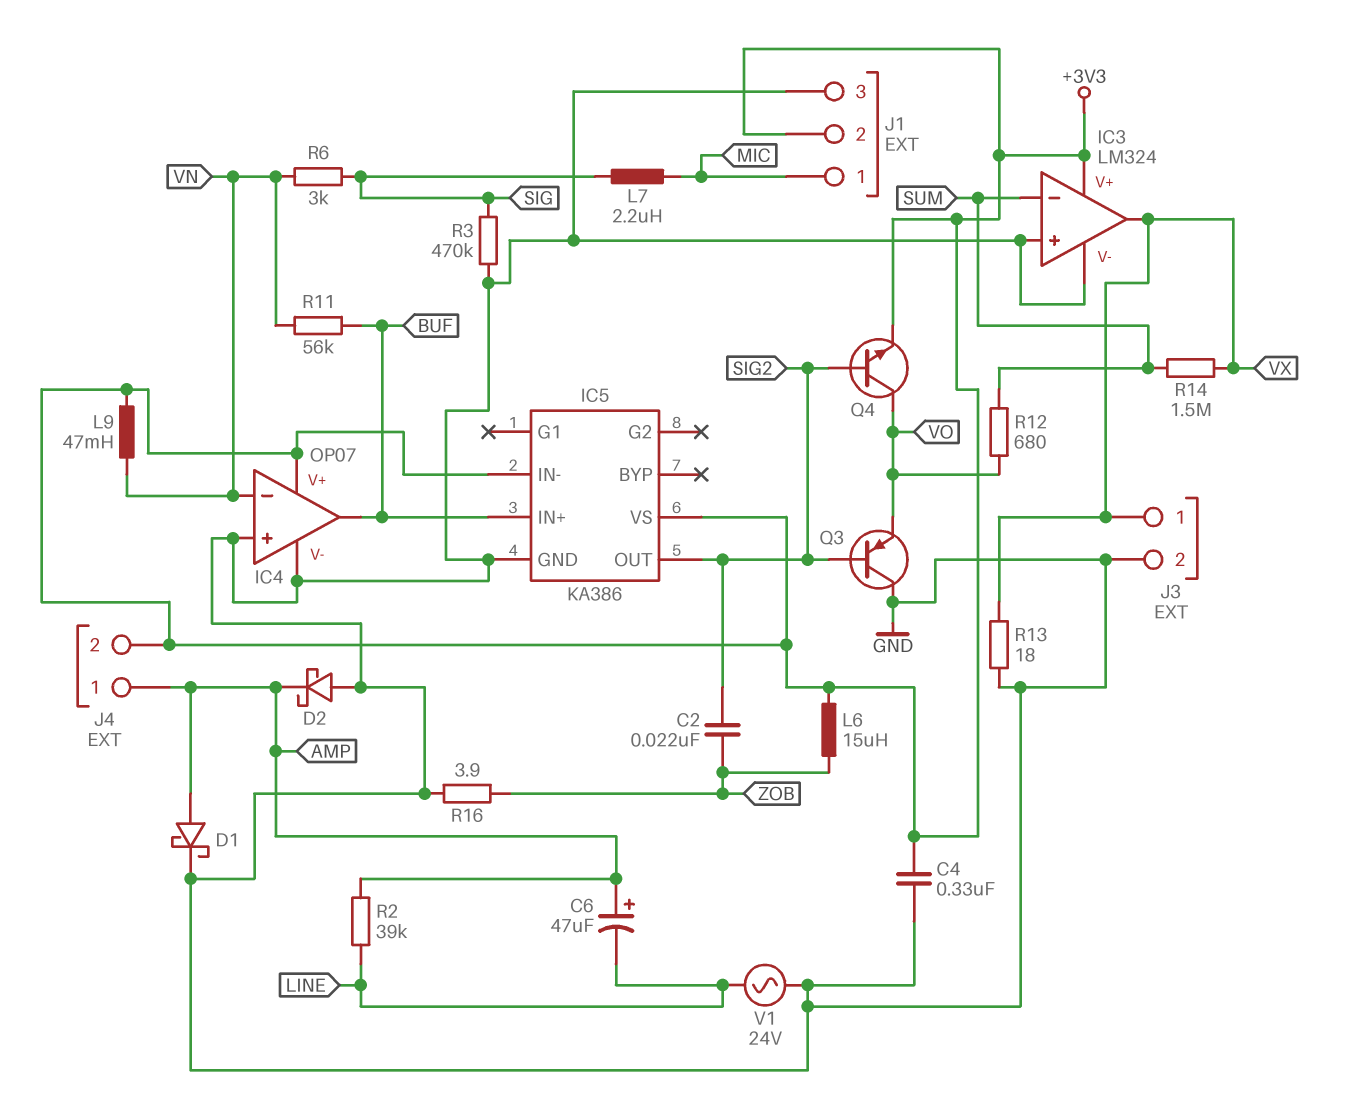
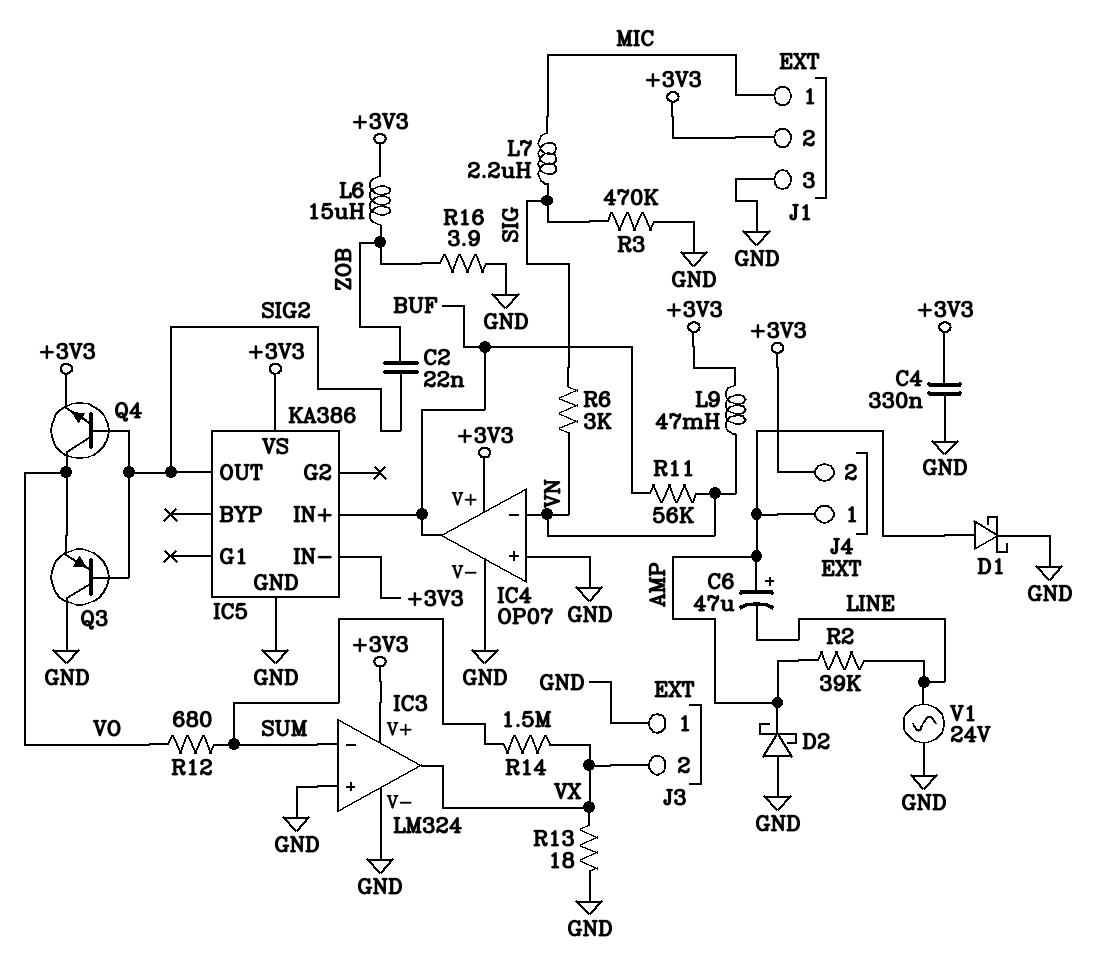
J3 pin 1: VX -> GND
J3 pin 2: GND -> VX

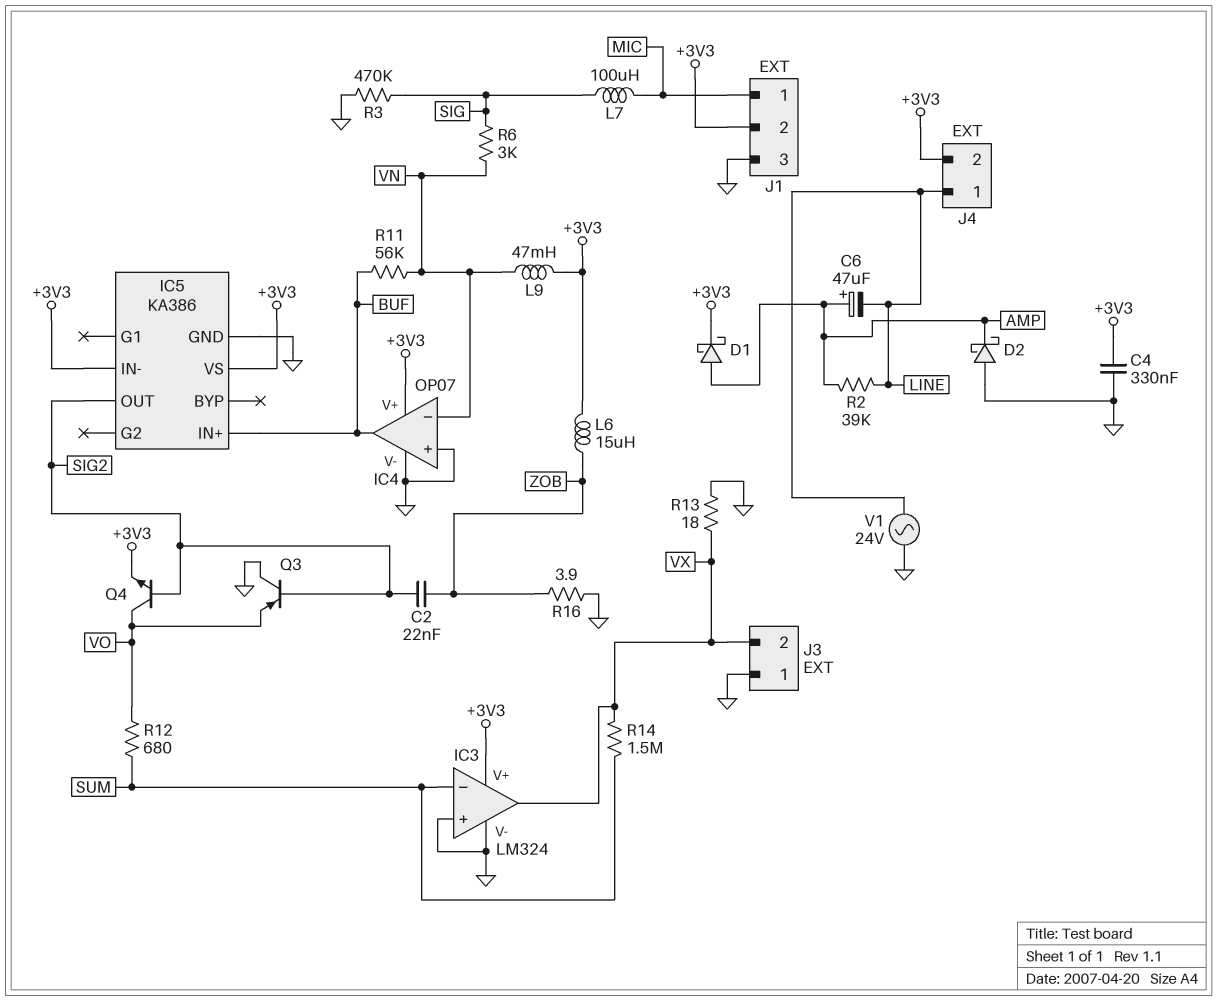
D1: schottky (A AMP, K GND) -> schottky (A AMP, K +3V3)
J4 pin 1: AMP -> LINE
L7: 2.2uH (MIC, SIG) -> 100uH (MIC, SIG)

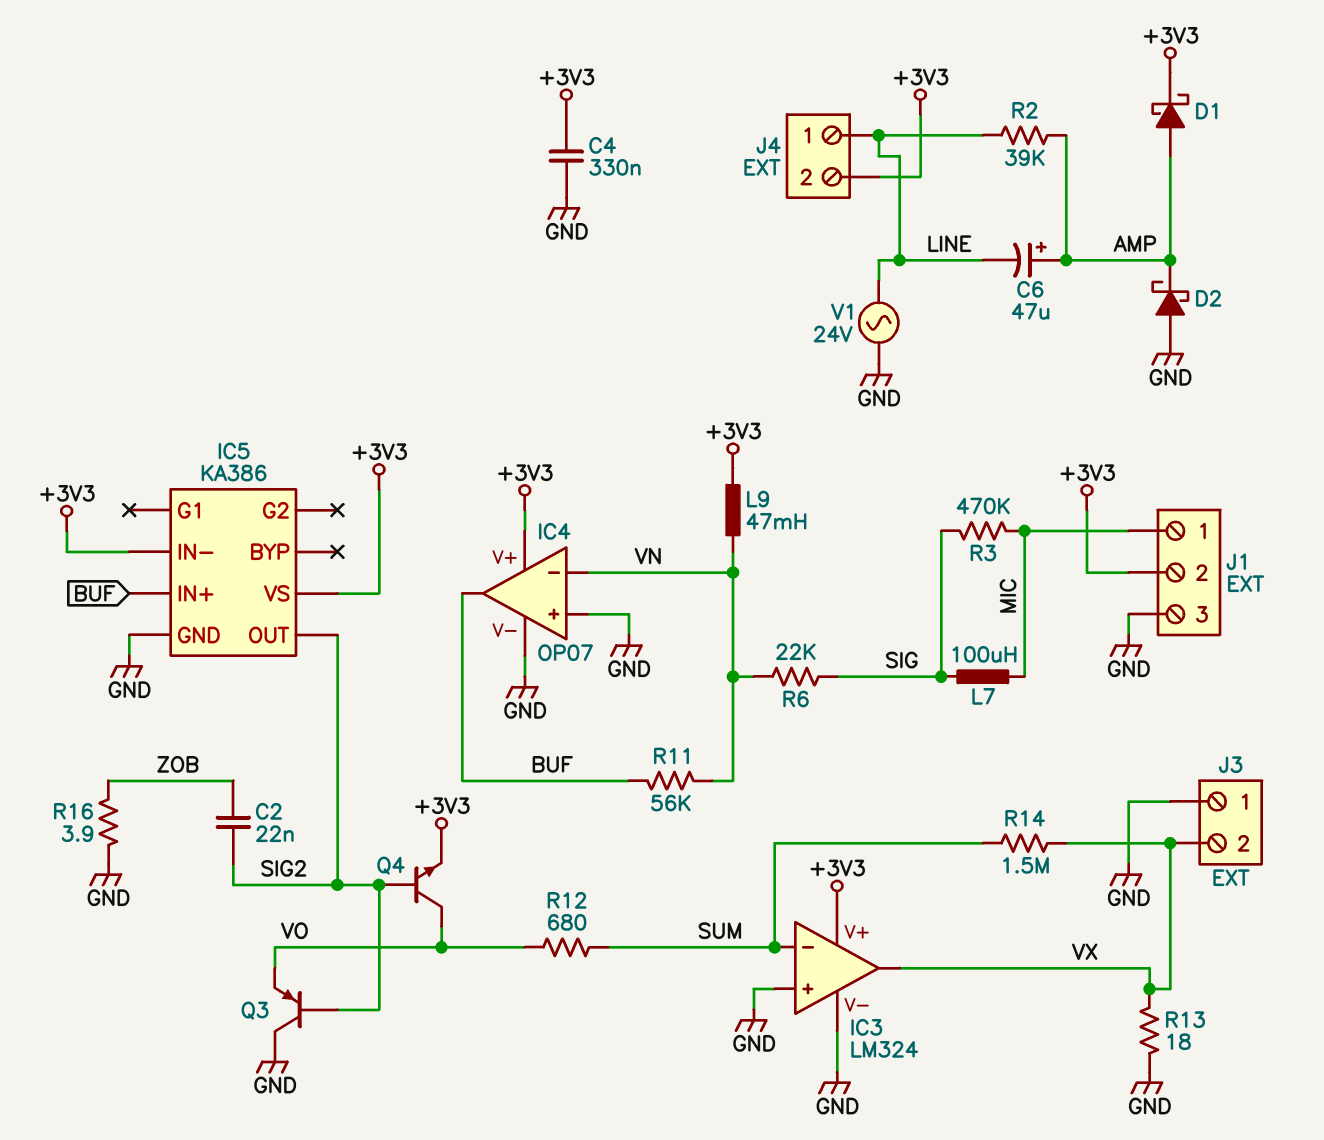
L6: 15uH (+3V3, ZOB) -> none
R3: 470k (GND, SIG) -> 470k (MIC, SIG)
R6: 3k (SIG, VN) -> 22k (SIG, VN)

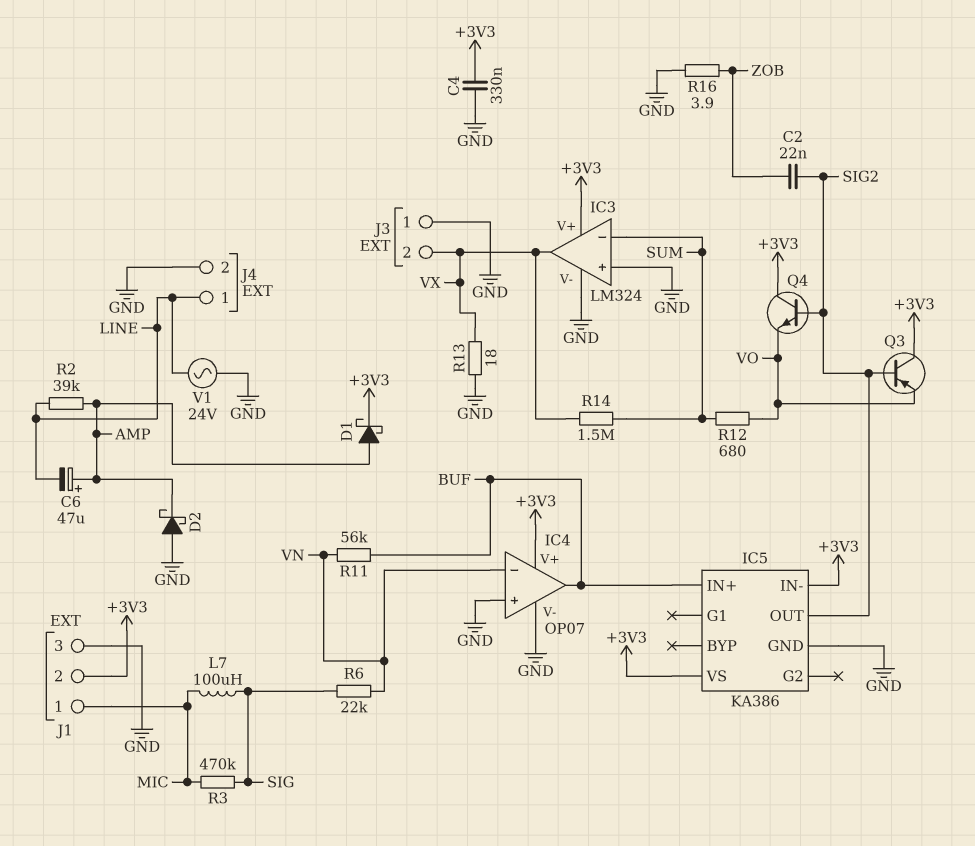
J4 pin 2: +3V3 -> GND
L9: 47mH (+3V3, VN) -> none
Q3: PNP (B SIG2, C GND, E VO) -> PNP (B SIG2, C +3V3, E VO)
Q4: NPN (B SIG2, C VO, E +3V3) -> NPN (B SIG2, C +3V3, E VO)

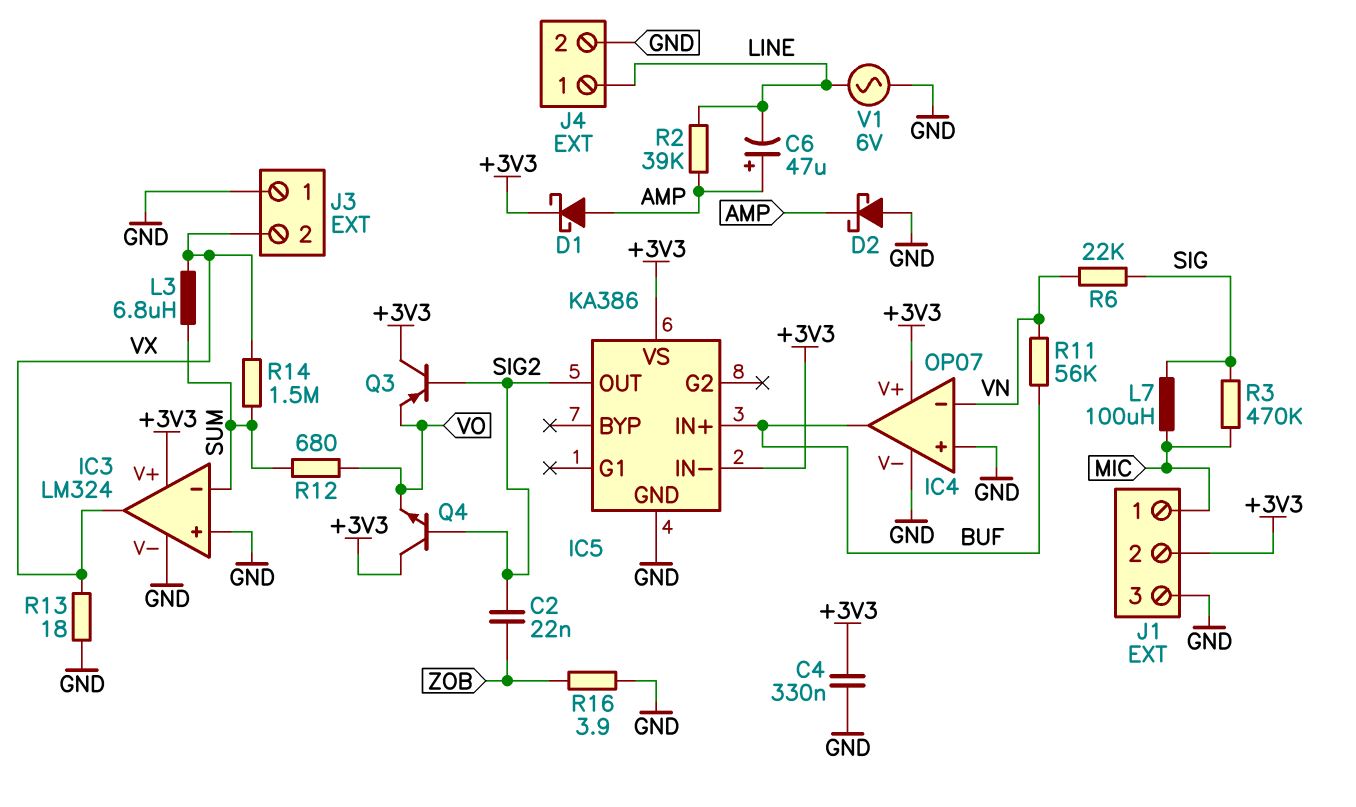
L3: none -> 6.8uH (SUM, VX)
V1: AC 24V (GND, LINE) -> AC 6V (GND, LINE)

